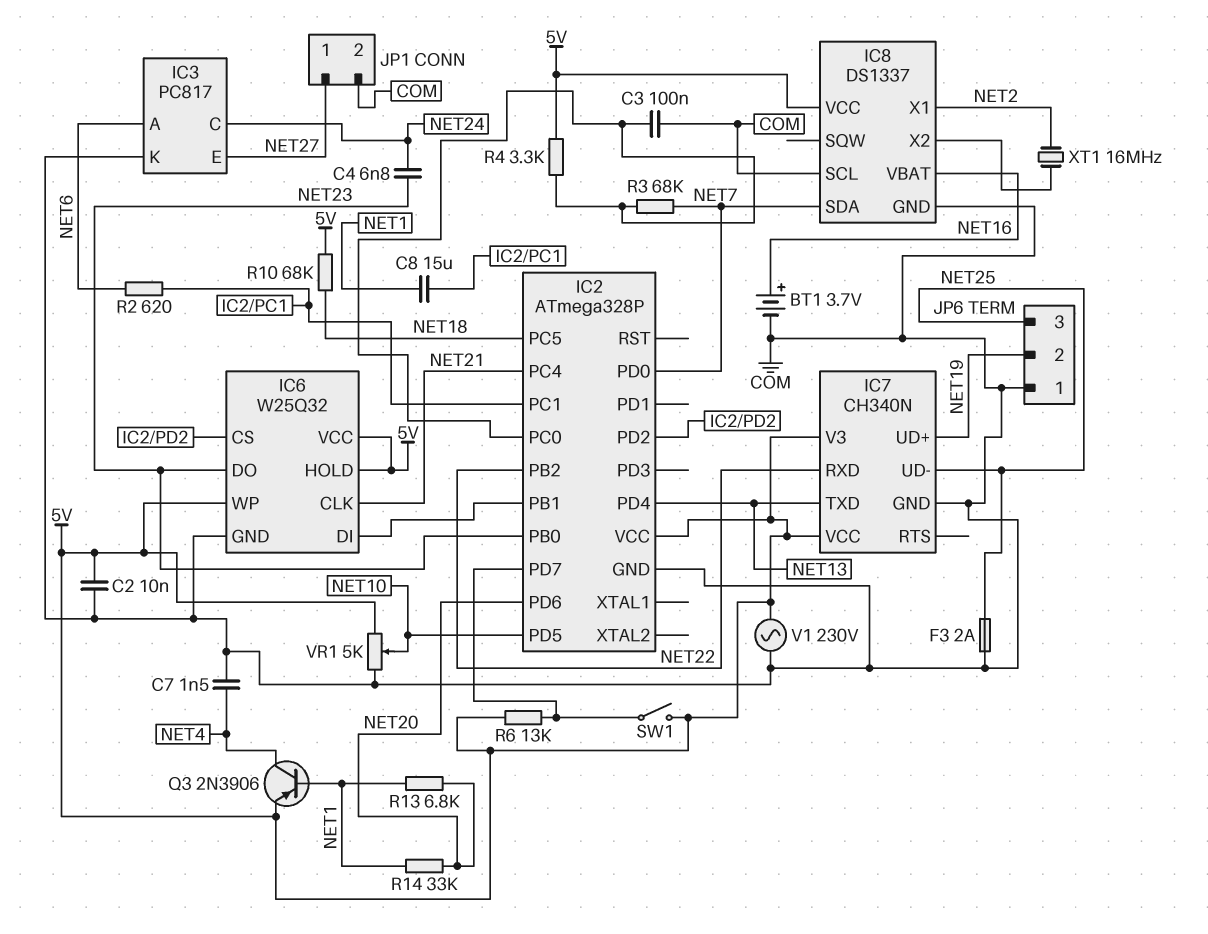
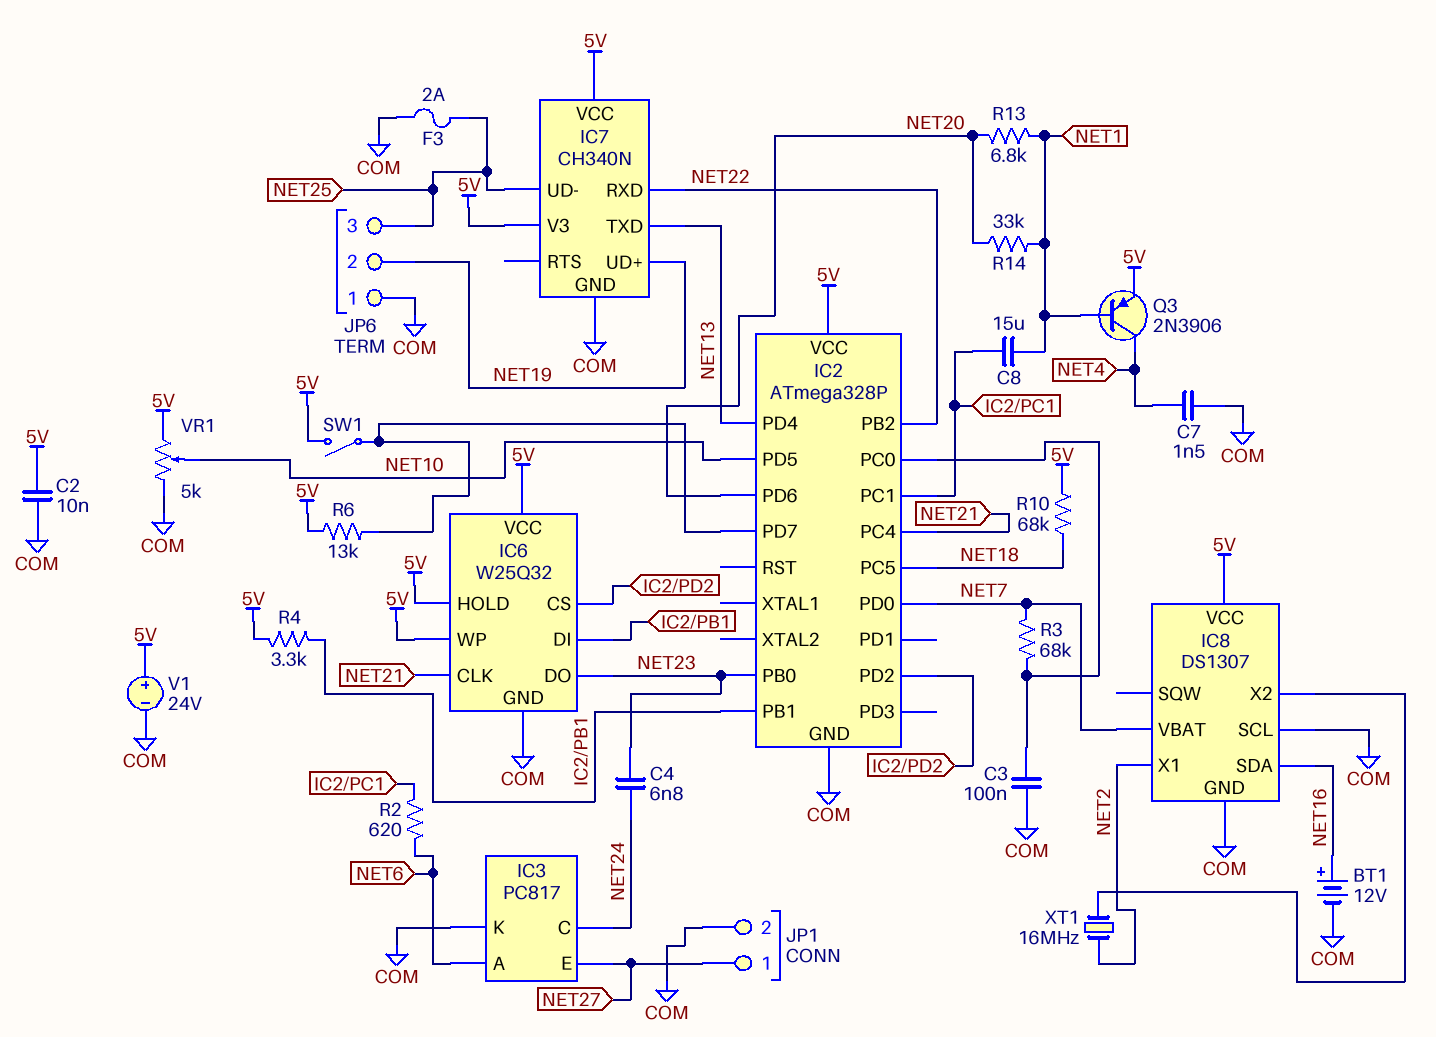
BT1: 3.7V (plus NET16, minus COM) -> 12V (plus NET16, minus COM)
IC8: DS1337 -> DS1307
IC8 pin SDA: NET7 -> NET16
IC8 pin VBAT: NET16 -> NET7
R4: 3.3k (5V, IC2/PC0) -> 3.3k (5V, IC2/PB1)
V1: AC 230V (5V, COM) -> 24V (plus 5V, minus COM)

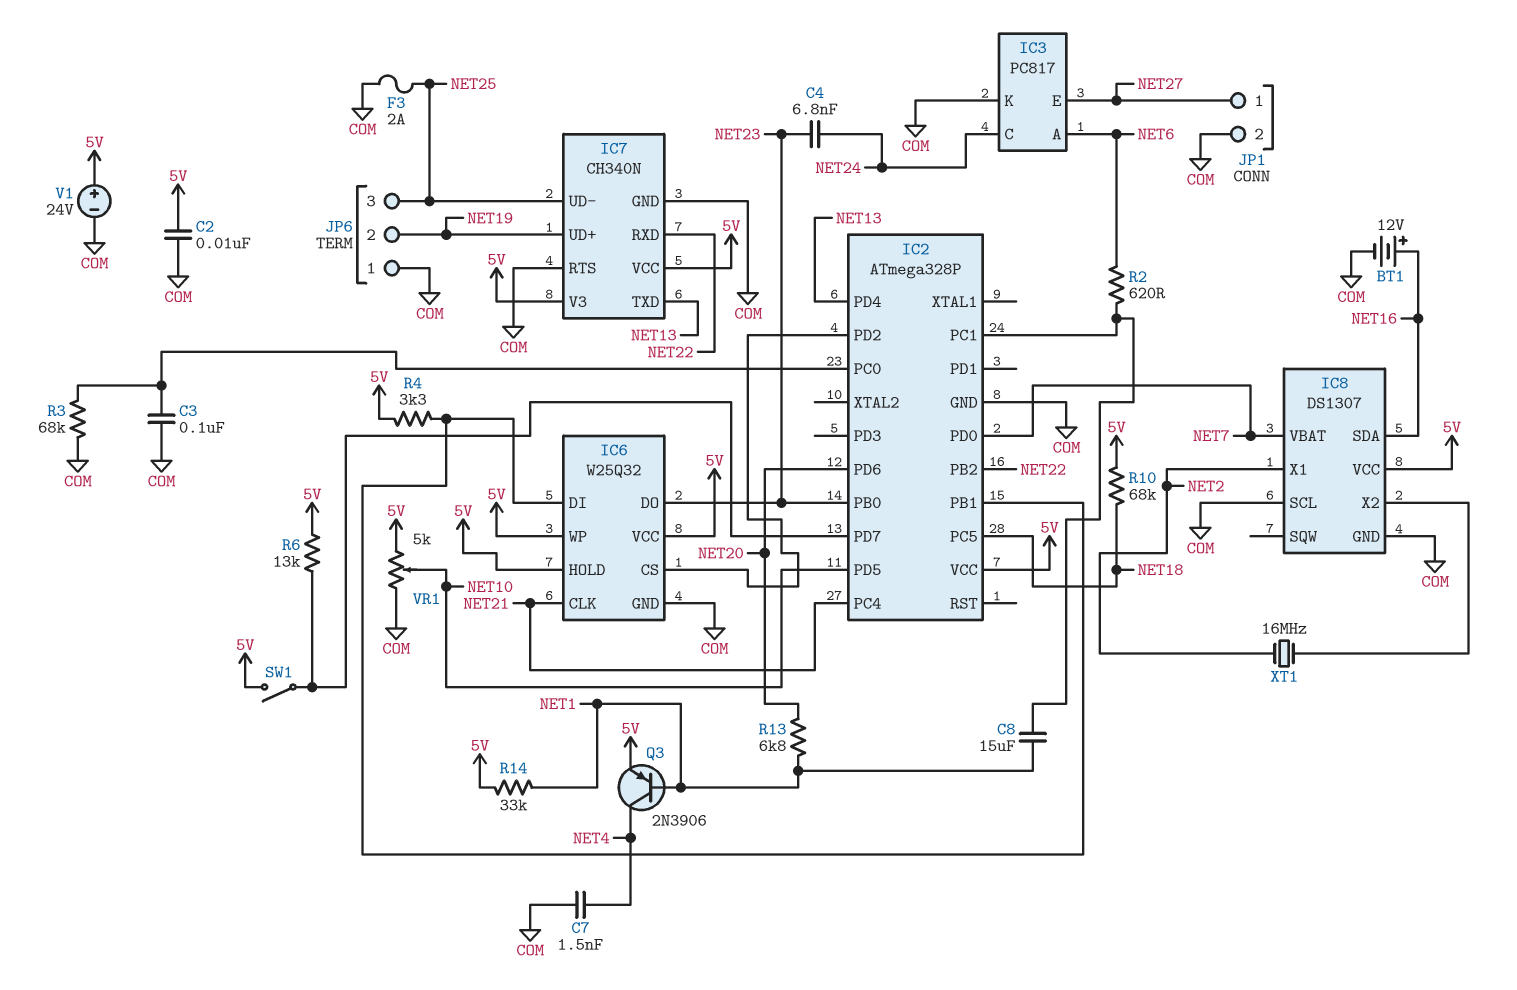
IC7 pin RTS: none -> COM
R3: 68k (IC2/PC0, NET7) -> 68k (COM, IC2/PC0)
R14: 33k (NET1, NET20) -> 33k (5V, NET1)

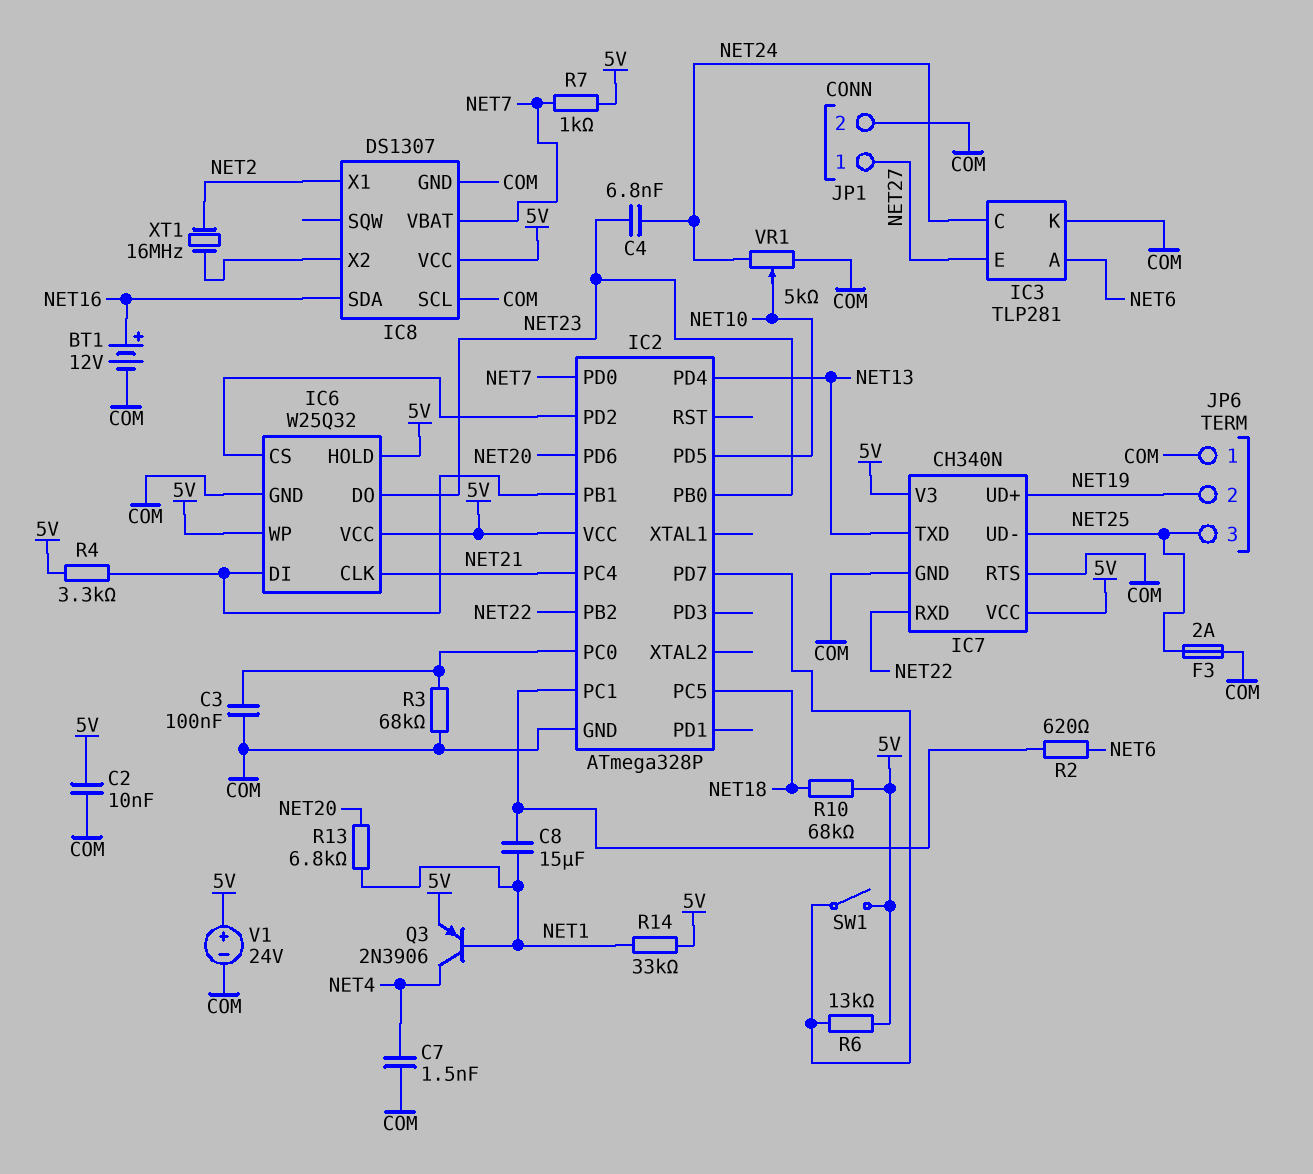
IC3: PC817 -> TLP281
R7: none -> 1k (5V, NET7)
VR1: 5k (5V, COM, wiper NET10) -> 5k (COM, NET24, wiper NET10)

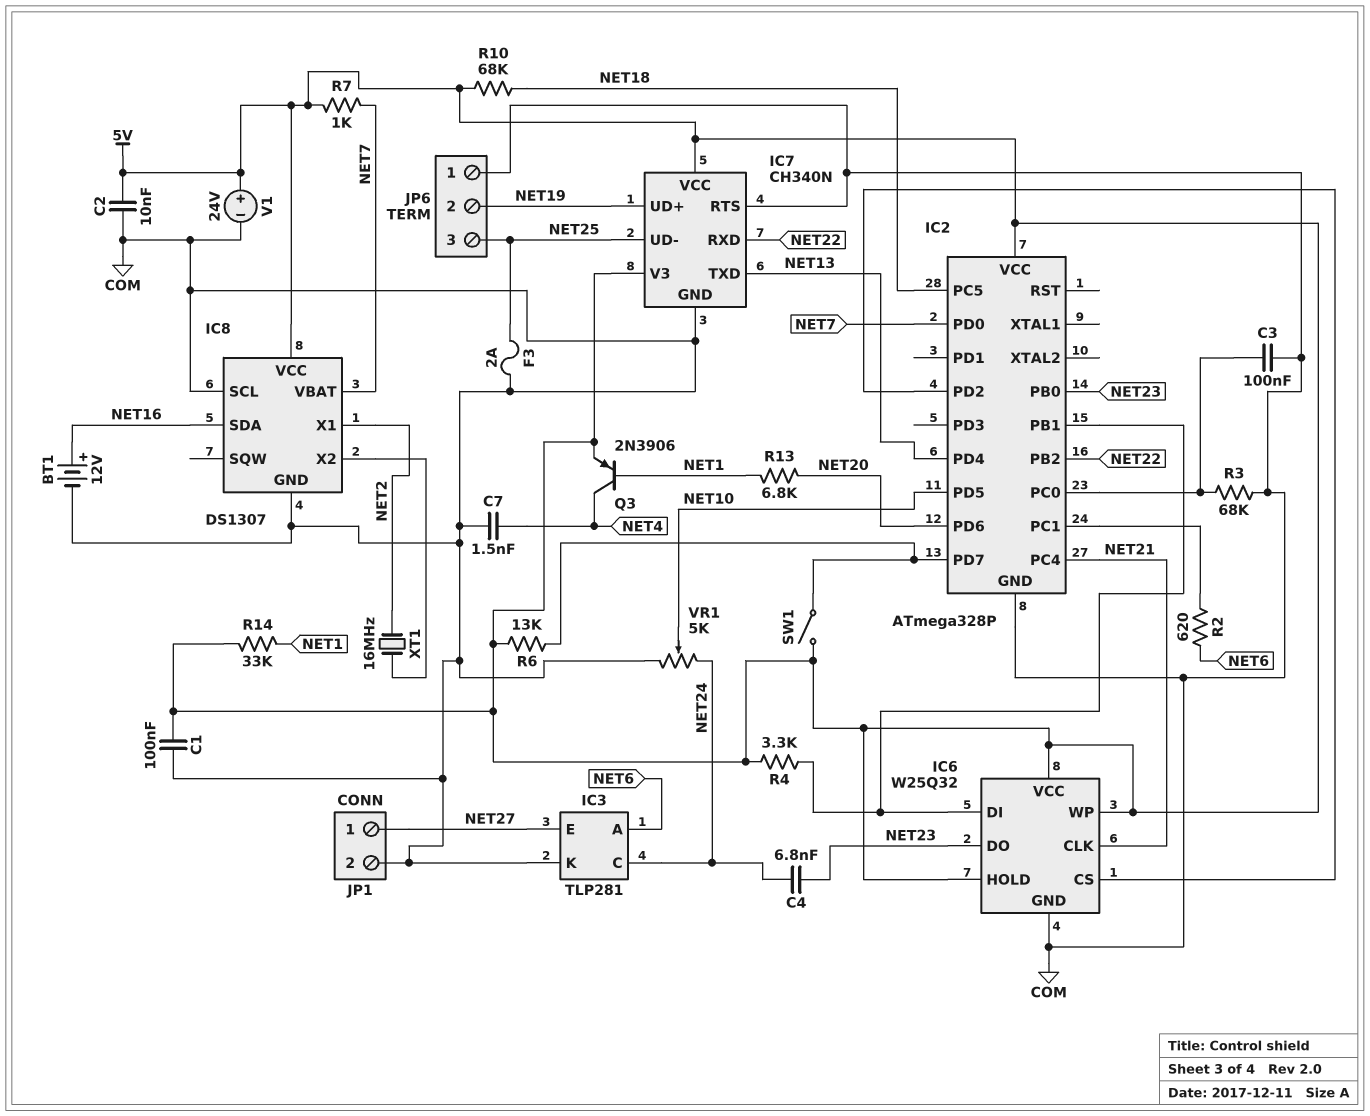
C1: none -> 100nF (5V, COM)
C8: 15uF (IC2/PC1, NET1) -> none

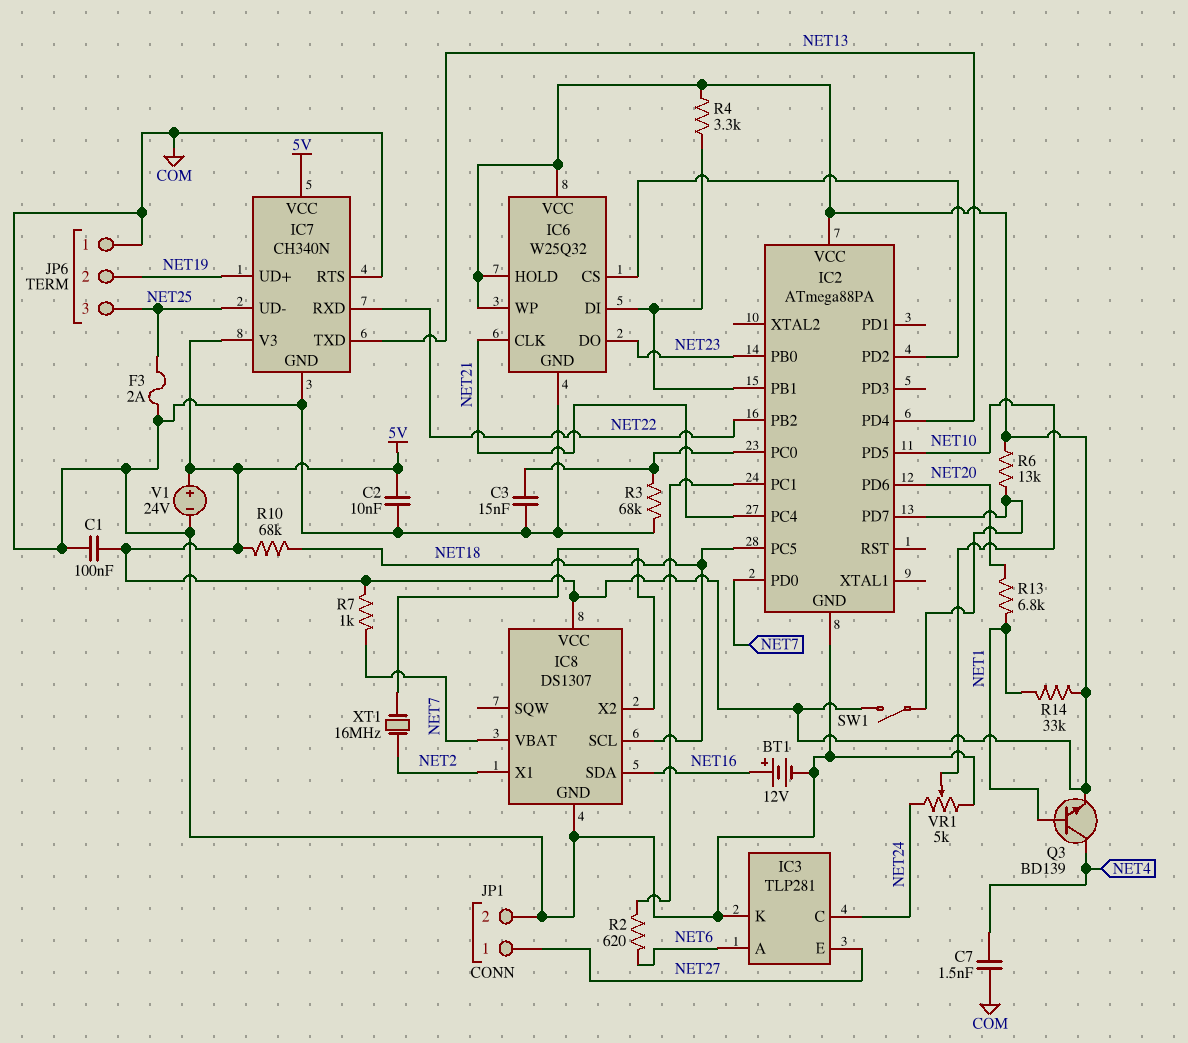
C3: 100nF (COM, IC2/PC0) -> 15nF (COM, IC2/PC0)
C4: 6.8nF (NET23, NET24) -> none
IC2: ATmega328P -> ATmega88PA
IC8 pin SCL: COM -> NET18
Q3: PNP 2N3906 (B NET1, C NET4, E 5V) -> NPN BD139 (B NET1, C NET4, E 5V)

